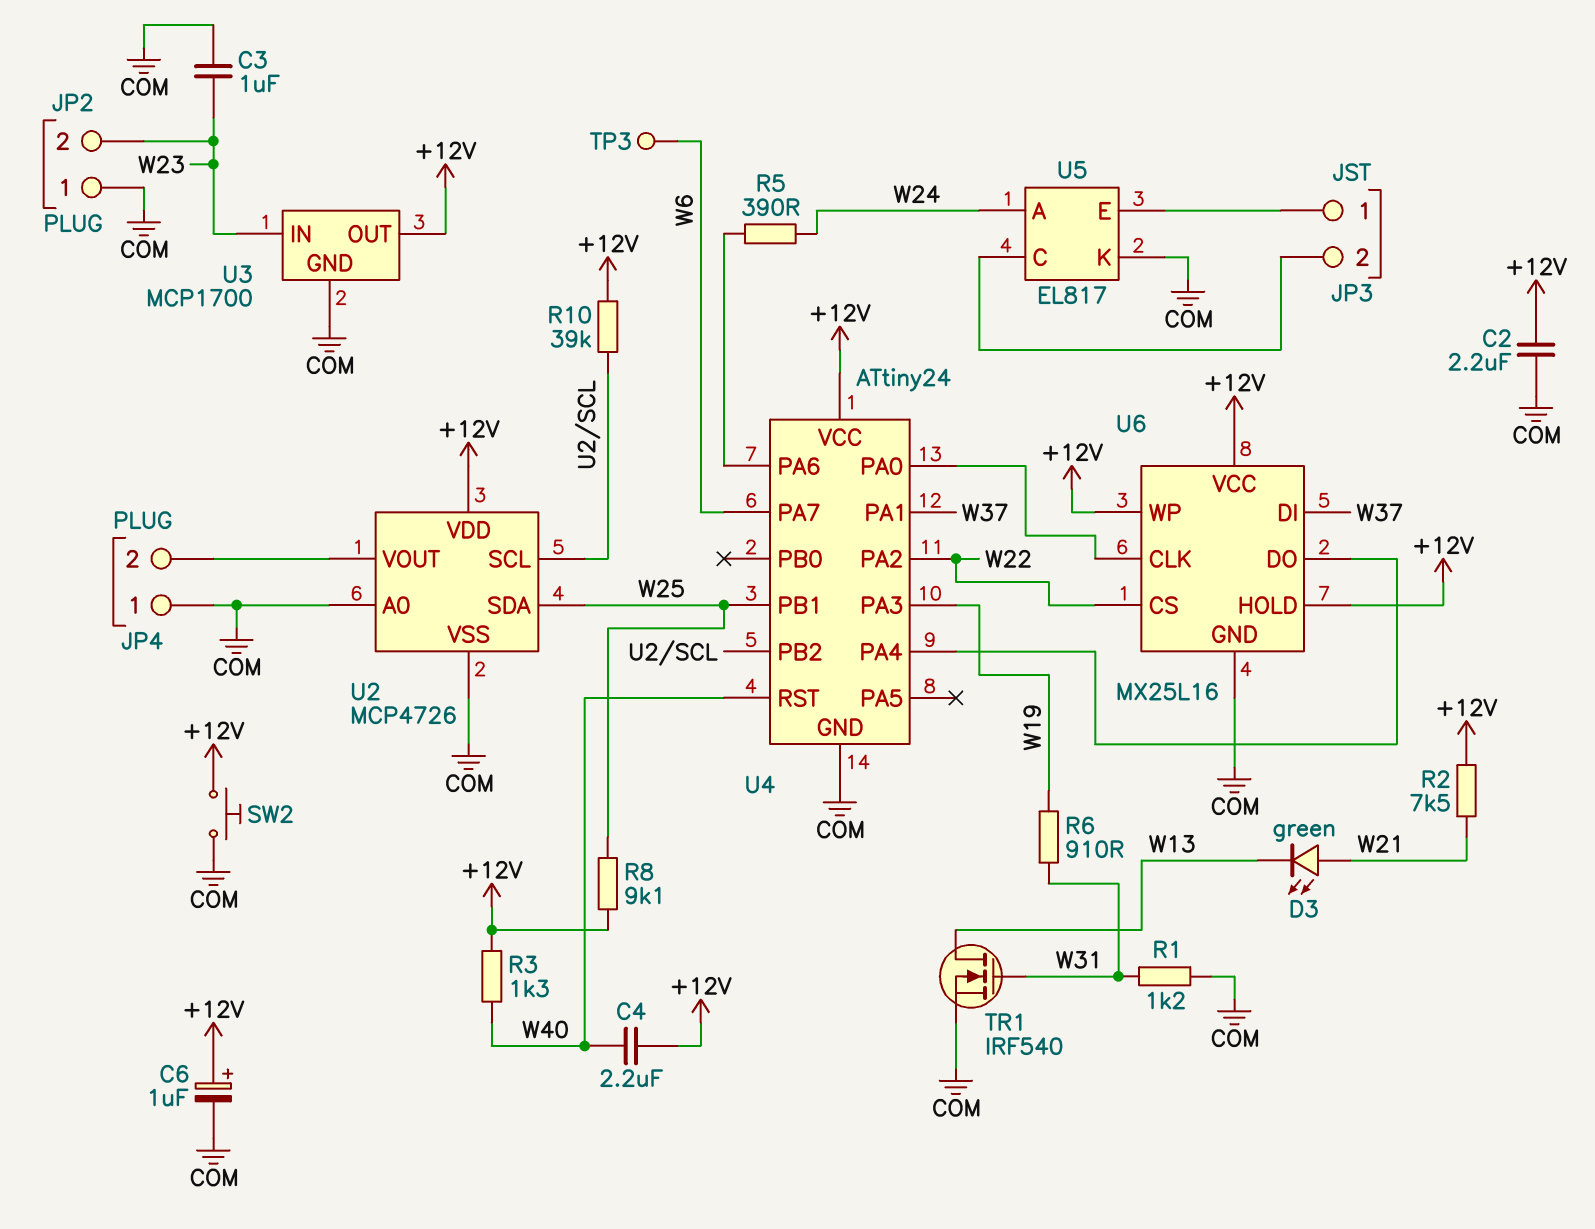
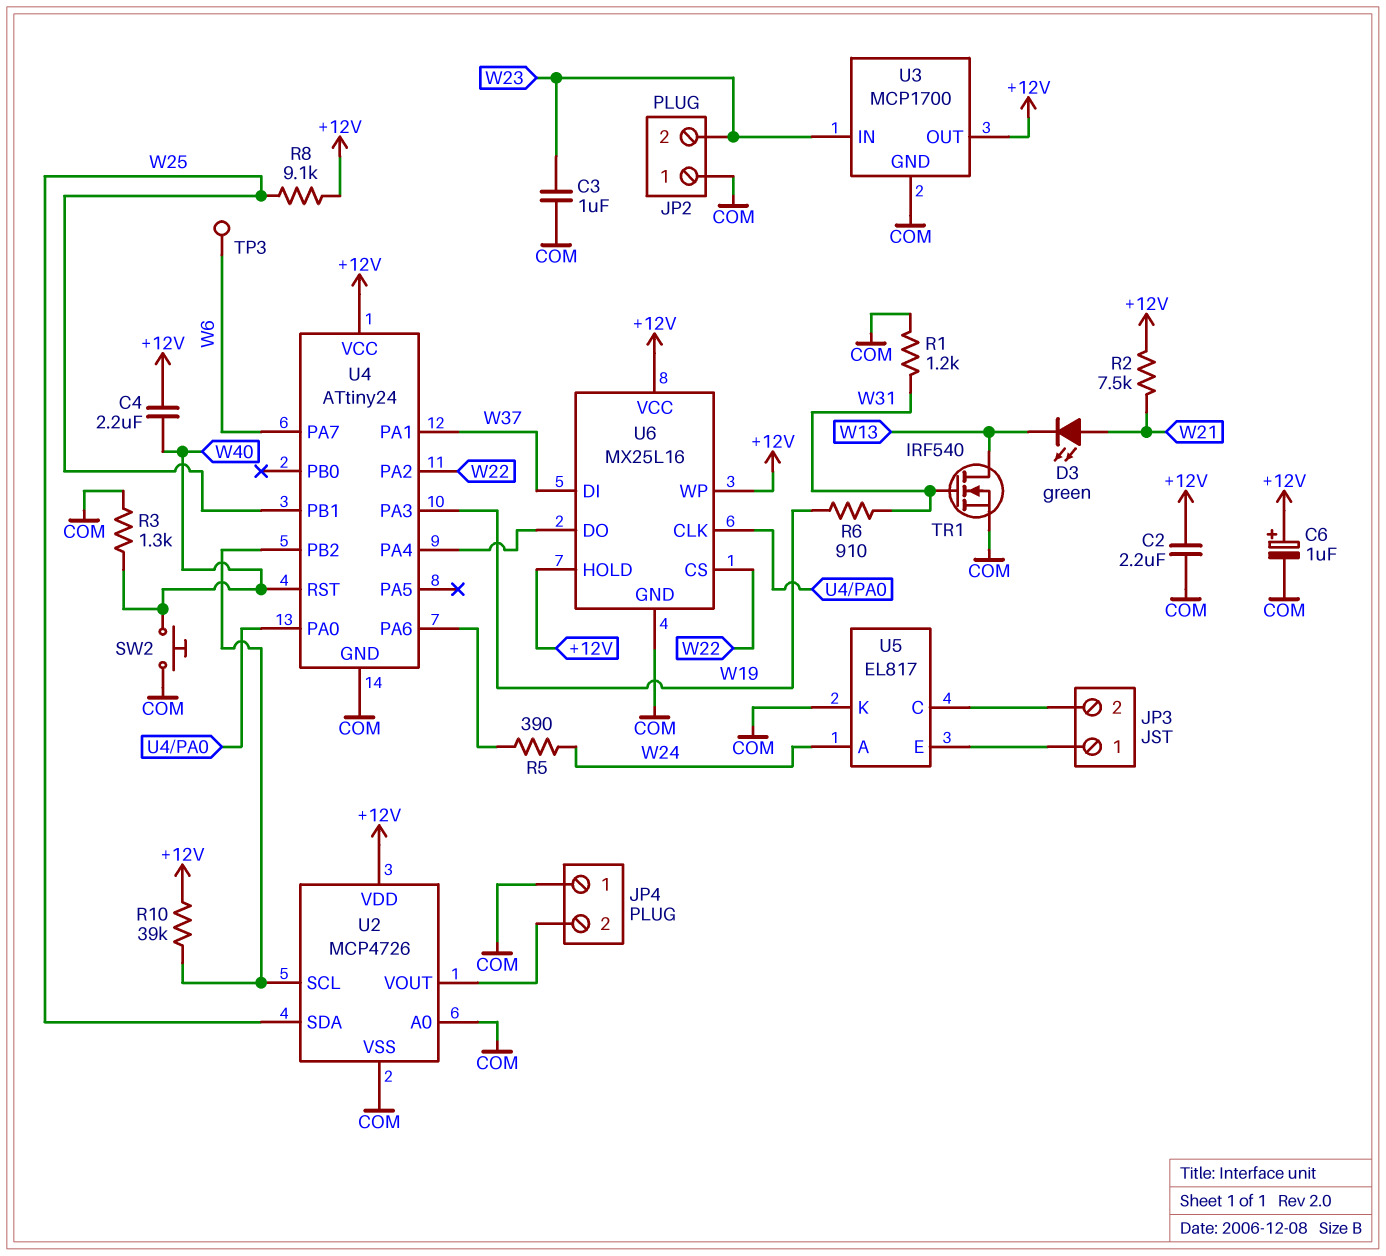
R3: 1.3k (+12V, W40) -> 1.3k (COM, W40)
SW2: button (+12V, COM) -> button (COM, W40)

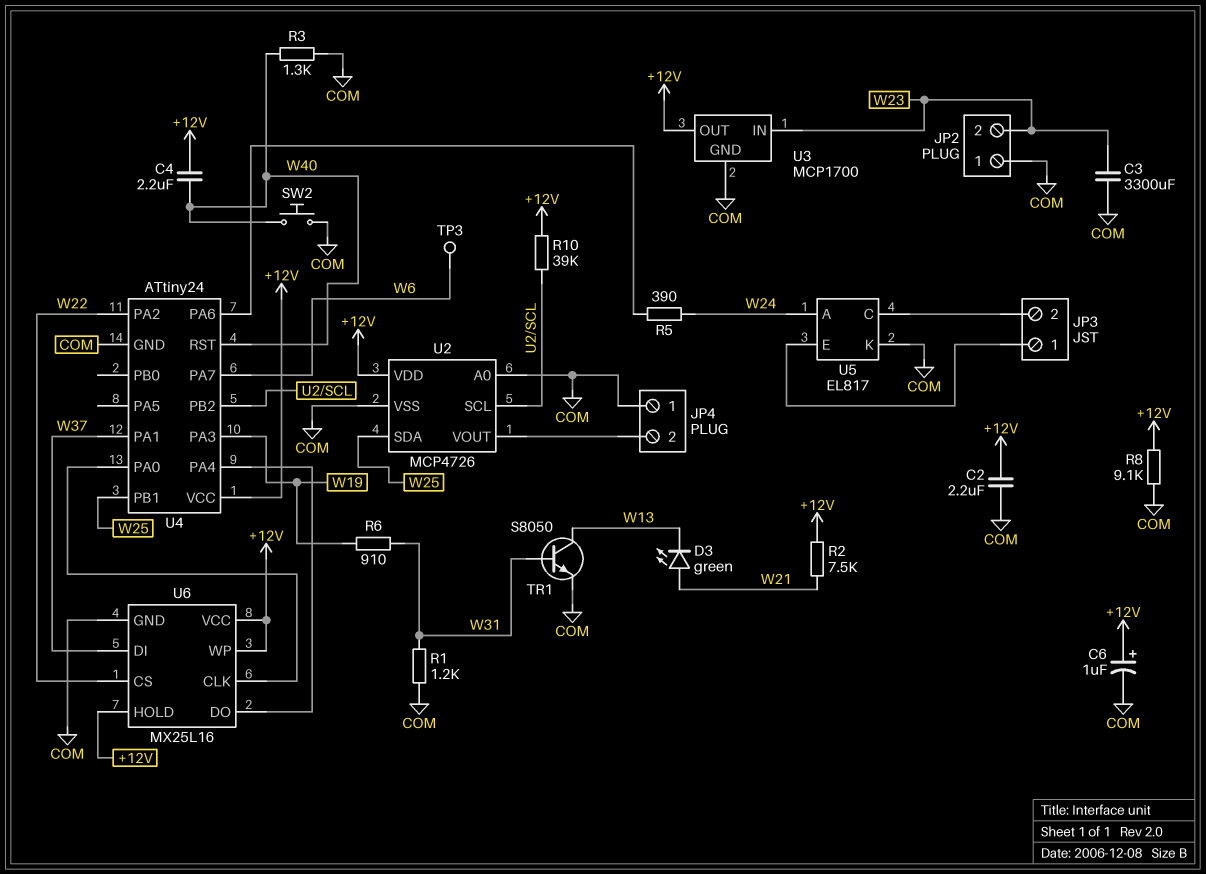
C3: 1uF (COM, W23) -> 3300uF (COM, W23)
R8: 9.1k (+12V, W25) -> 9.1k (+12V, COM)
TR1: NMOS IRF540 (G W31, D W13, S COM) -> NPN S8050 (B W31, C W13, E COM)

